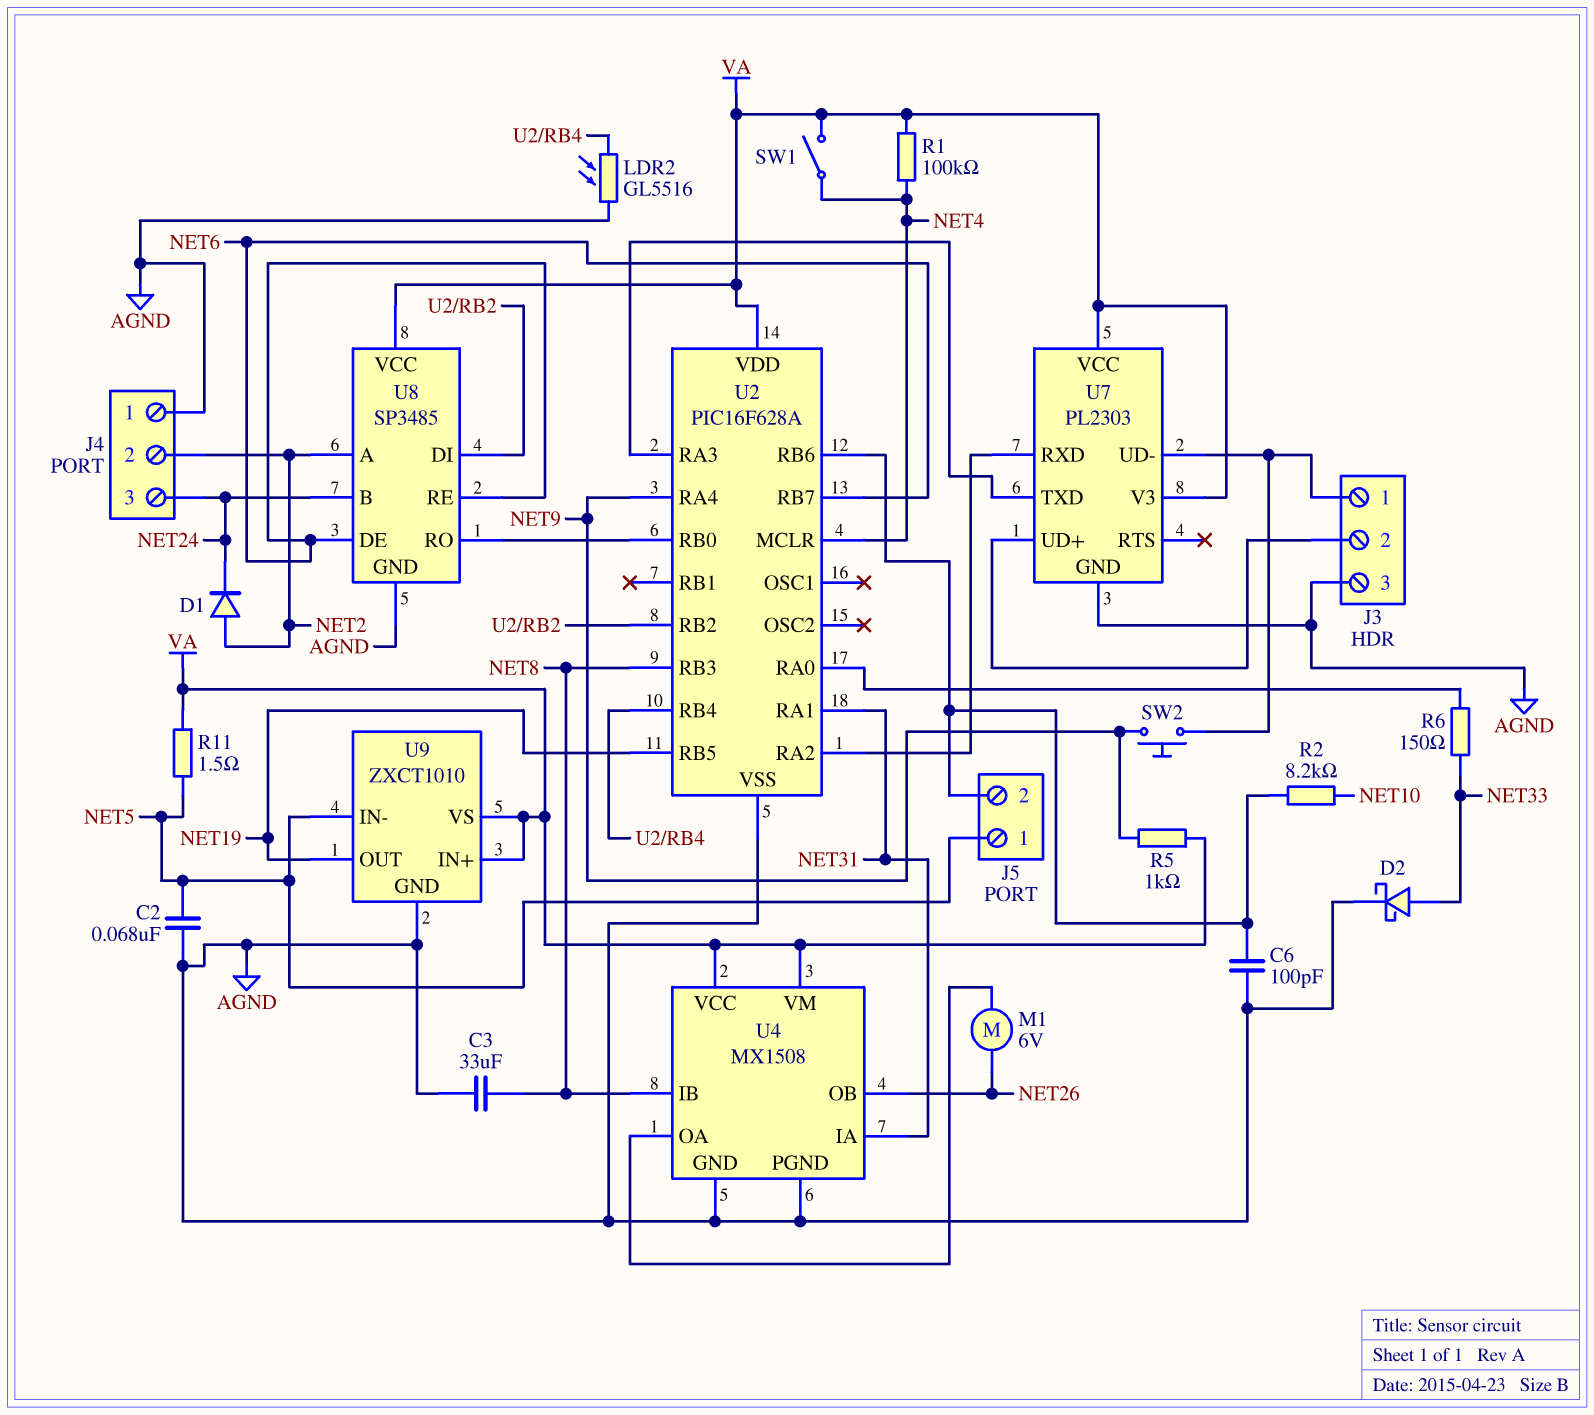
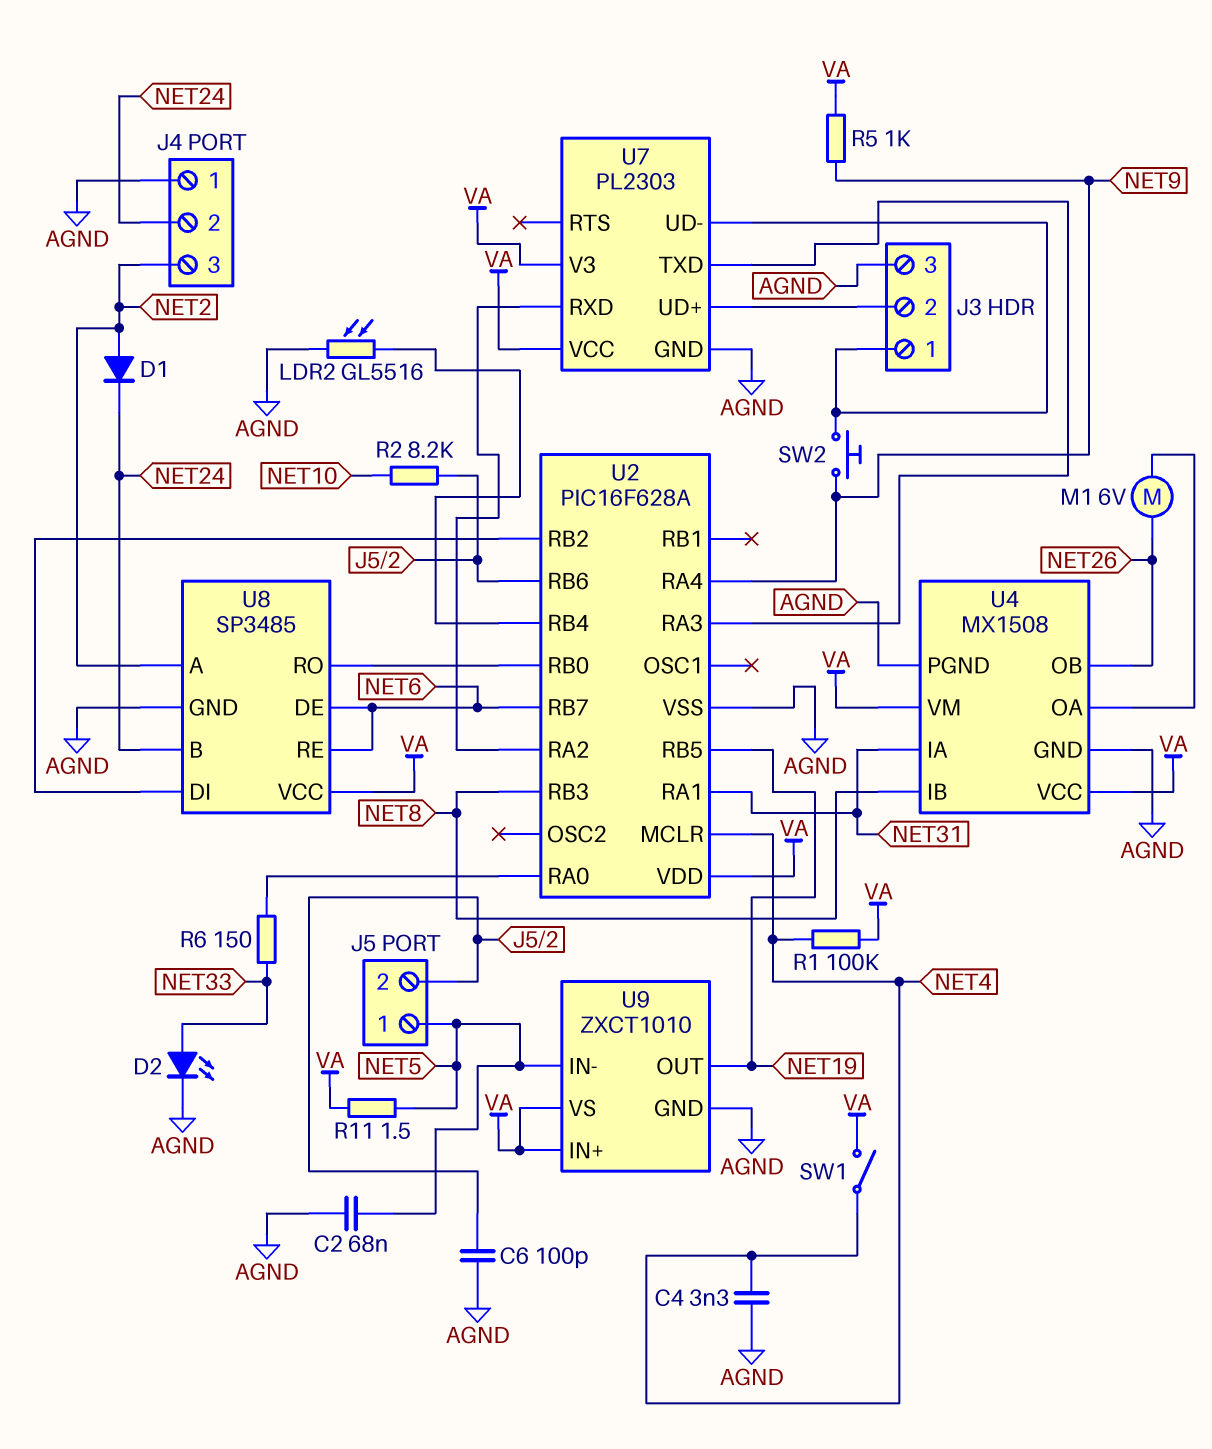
C3: 33uF (AGND, NET8) -> none
C4: none -> 3.3nF (AGND, NET4)
D2: schottky (A NET33, K AGND) -> LED (A NET33, K AGND)
J4 pin 2: NET2 -> NET24
J4 pin 3: NET24 -> NET2

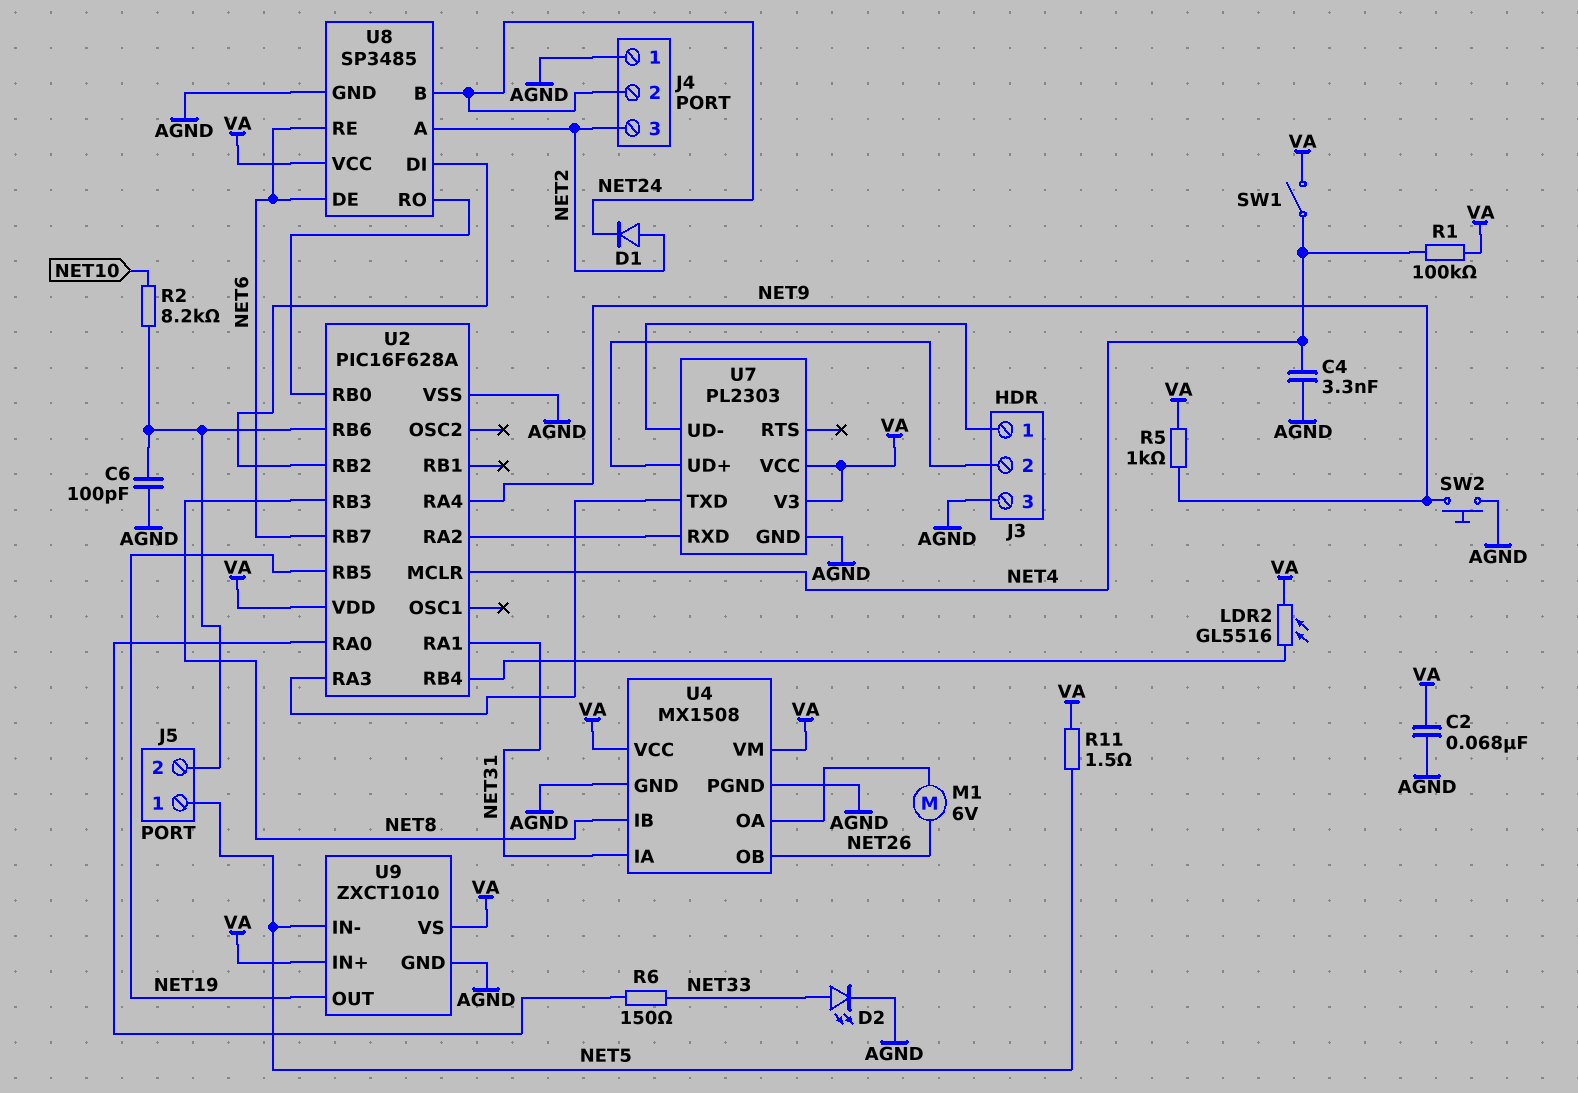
C2: 68nF (AGND, NET5) -> 68nF (AGND, VA)
LDR2: GL5516 (AGND, U2/RB4) -> GL5516 (U2/RB4, VA)
SW2: button (J3/1, NET9) -> button (AGND, NET9)

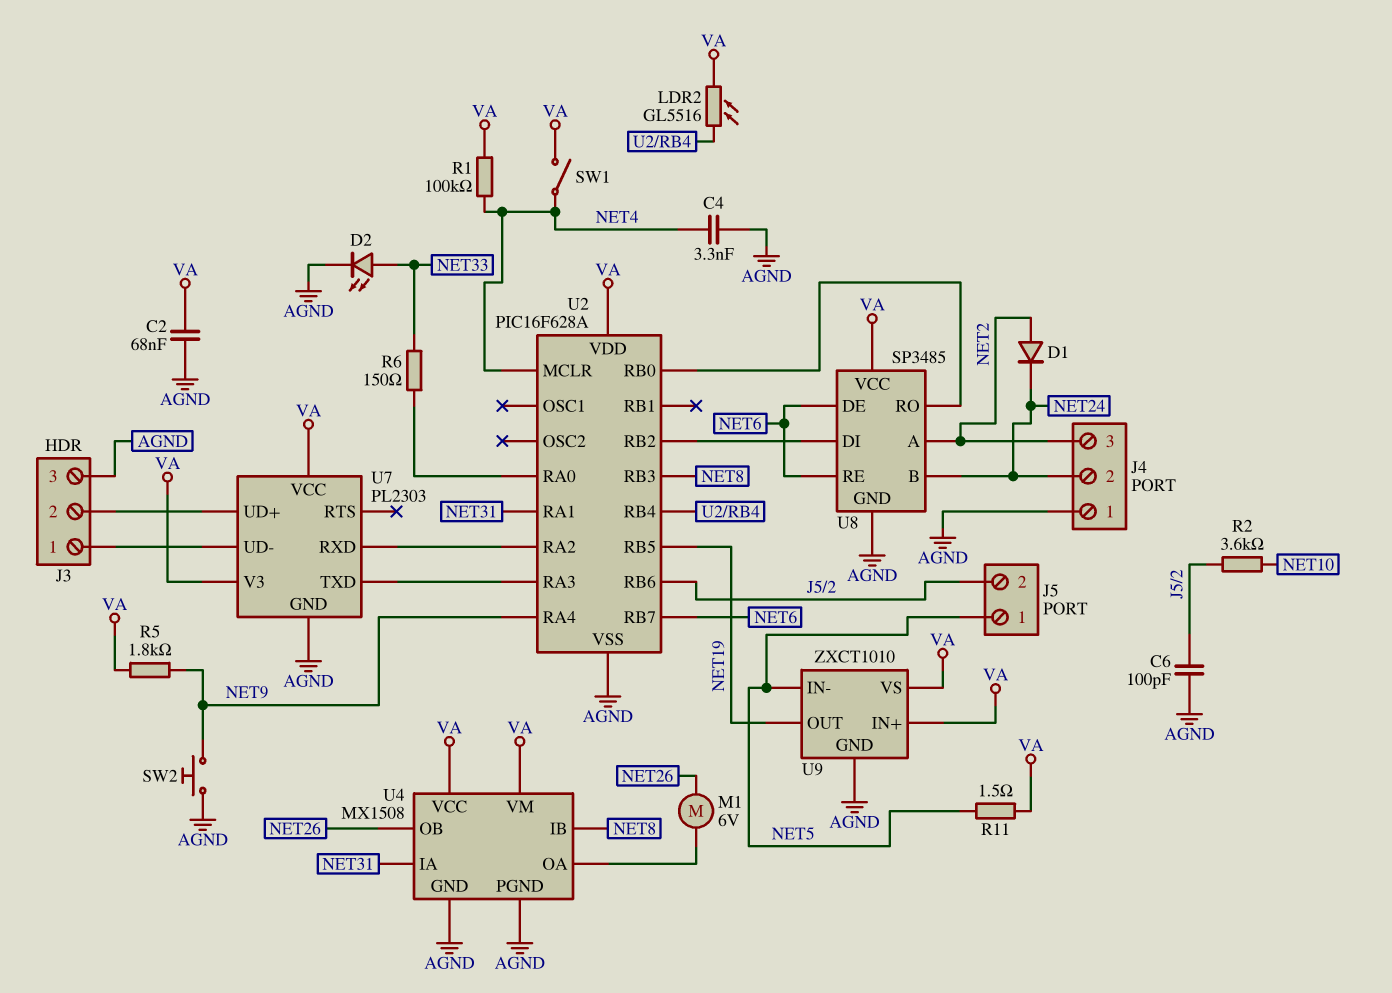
R2: 8.2k (J5/2, NET10) -> 3.6k (J5/2, NET10)
R5: 1k (NET9, VA) -> 1.8k (NET9, VA)

